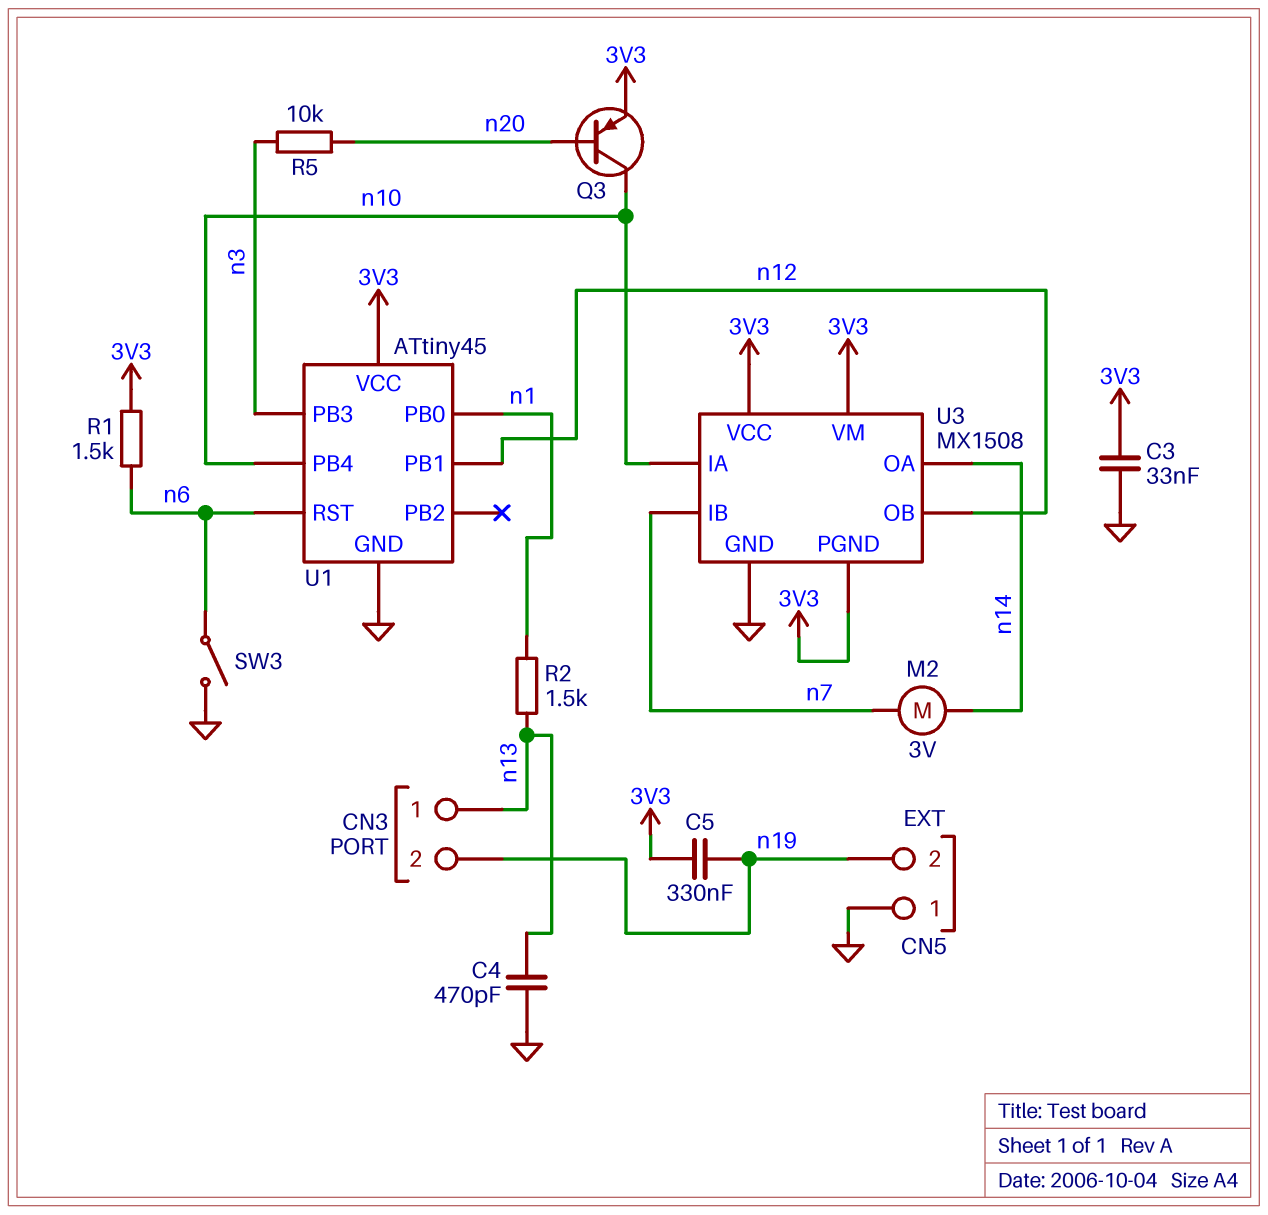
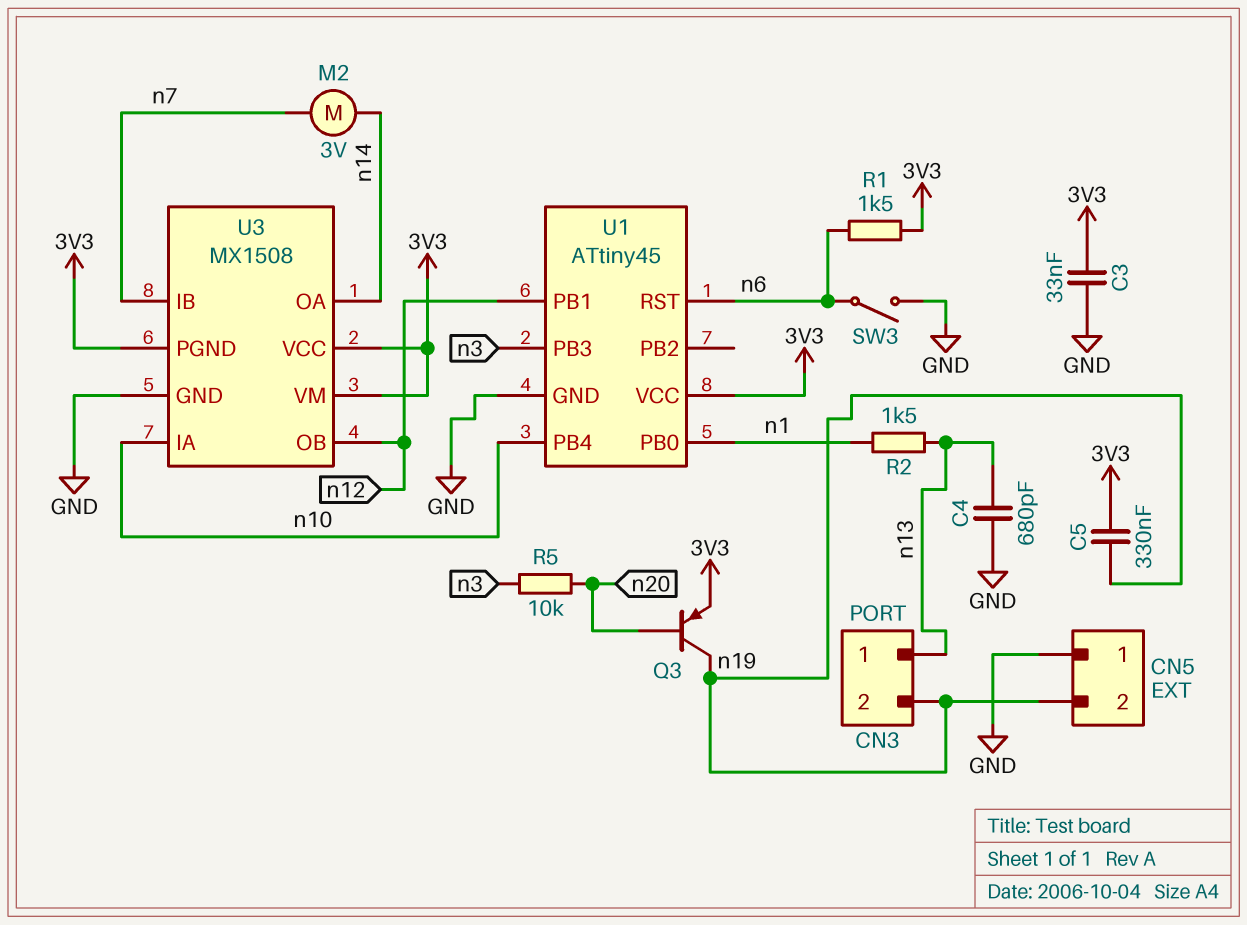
C4: 470pF (GND, n13) -> 680pF (GND, n13)
Q3: PNP (B n20, C n10, E 3V3) -> PNP (B n20, C n19, E 3V3)

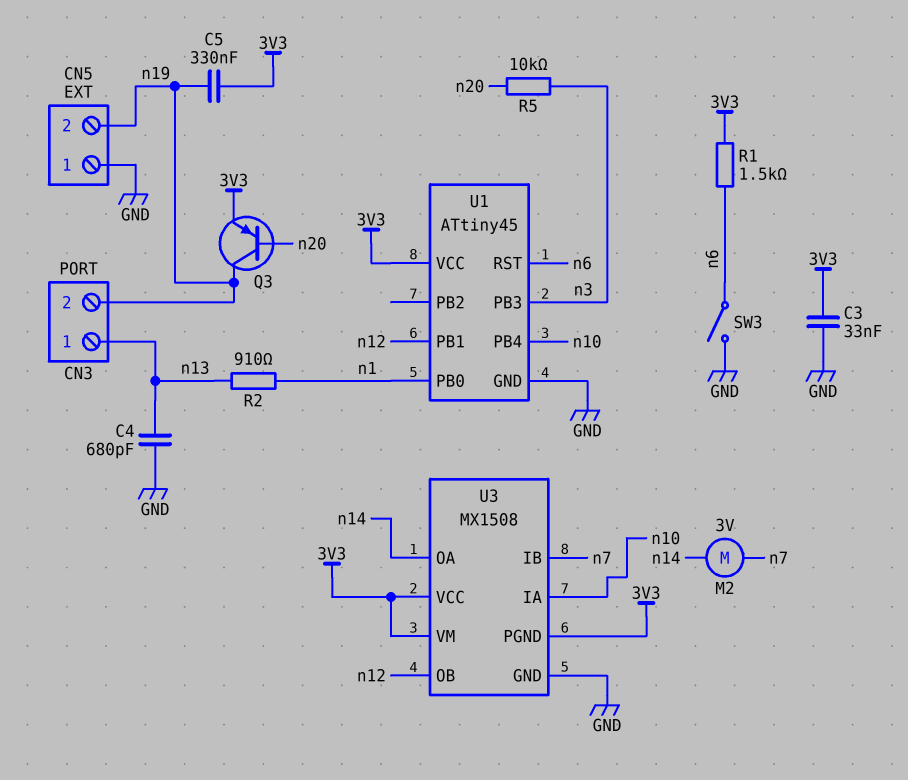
R2: 1.5k (n1, n13) -> 910 (n1, n13)

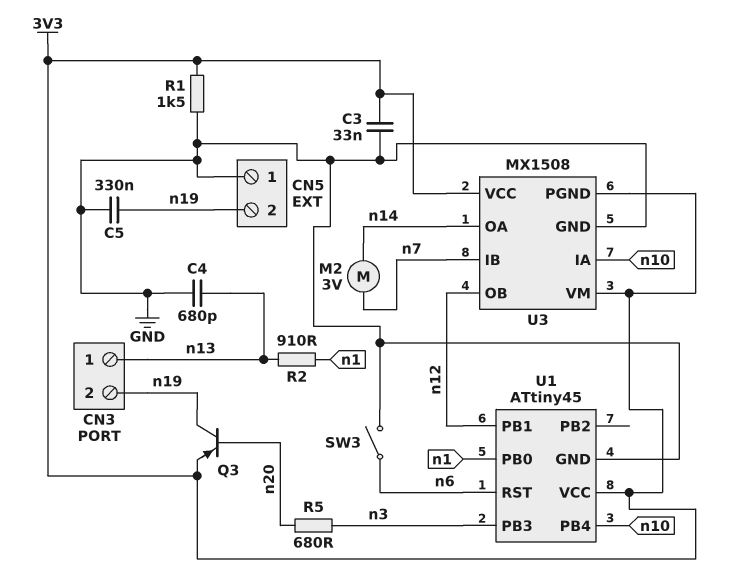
C5: 330nF (3V3, n19) -> 330nF (GND, n19)
R1: 1.5k (3V3, n6) -> 1.5k (3V3, GND)
R5: 10k (n3, n20) -> 680 (n3, n20)

